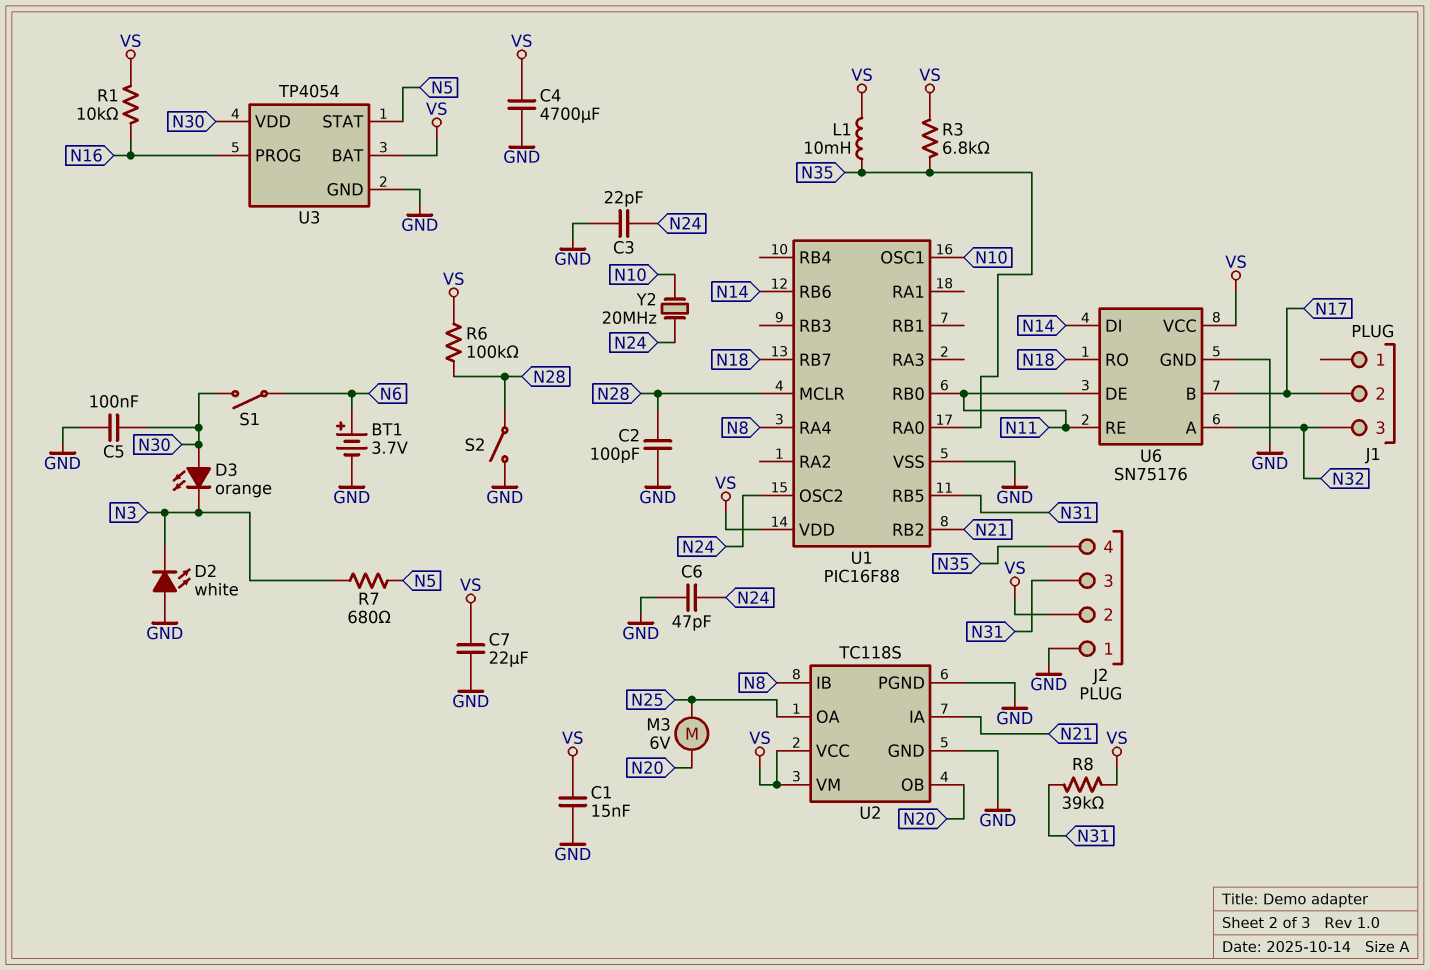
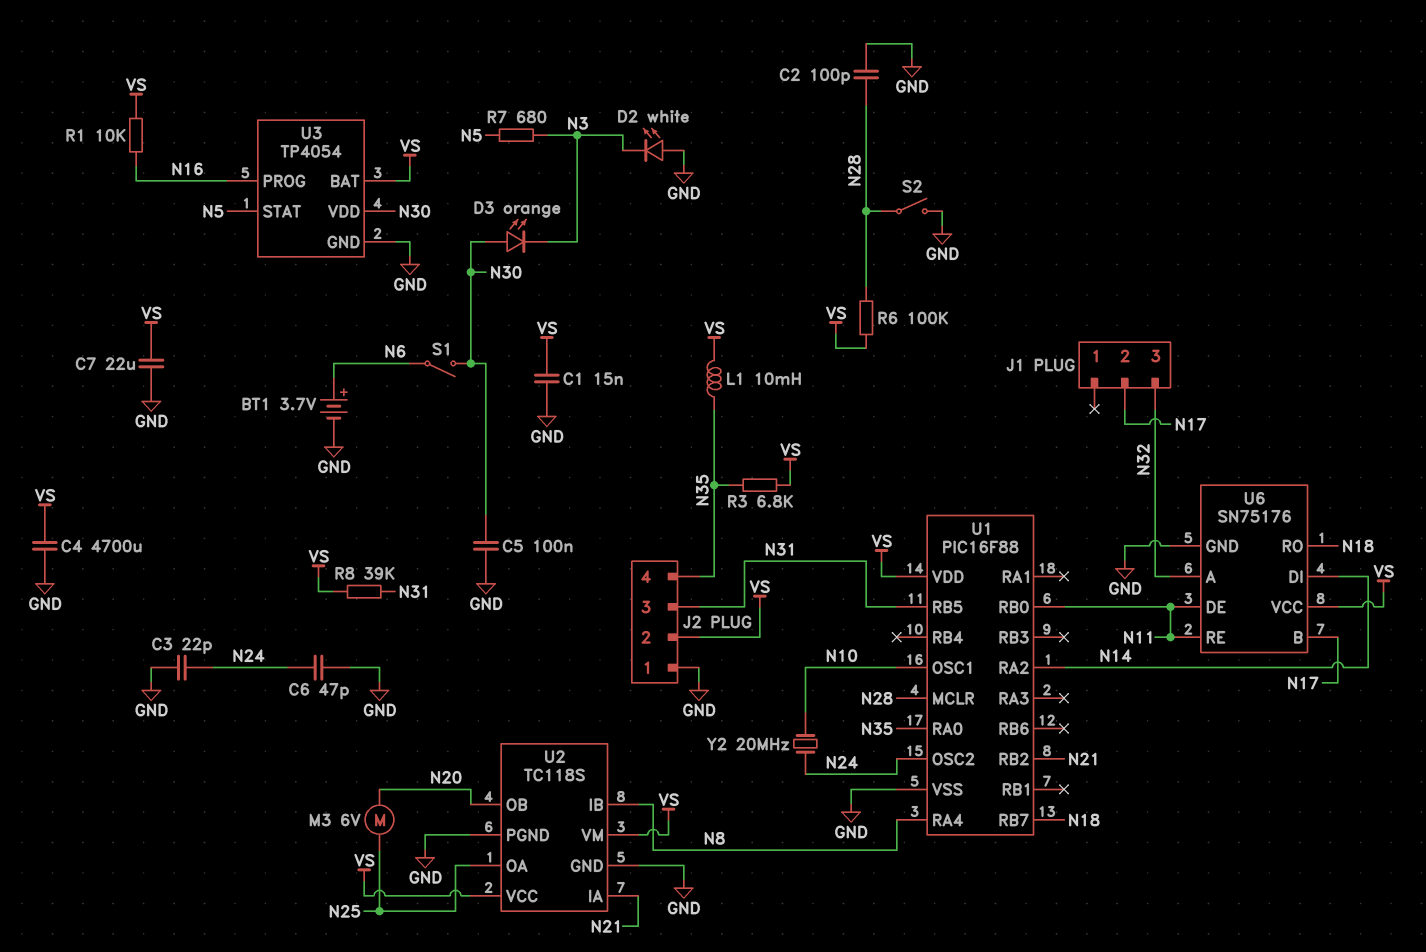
U1 pin RA2: none -> N14
U1 pin RB6: N14 -> none

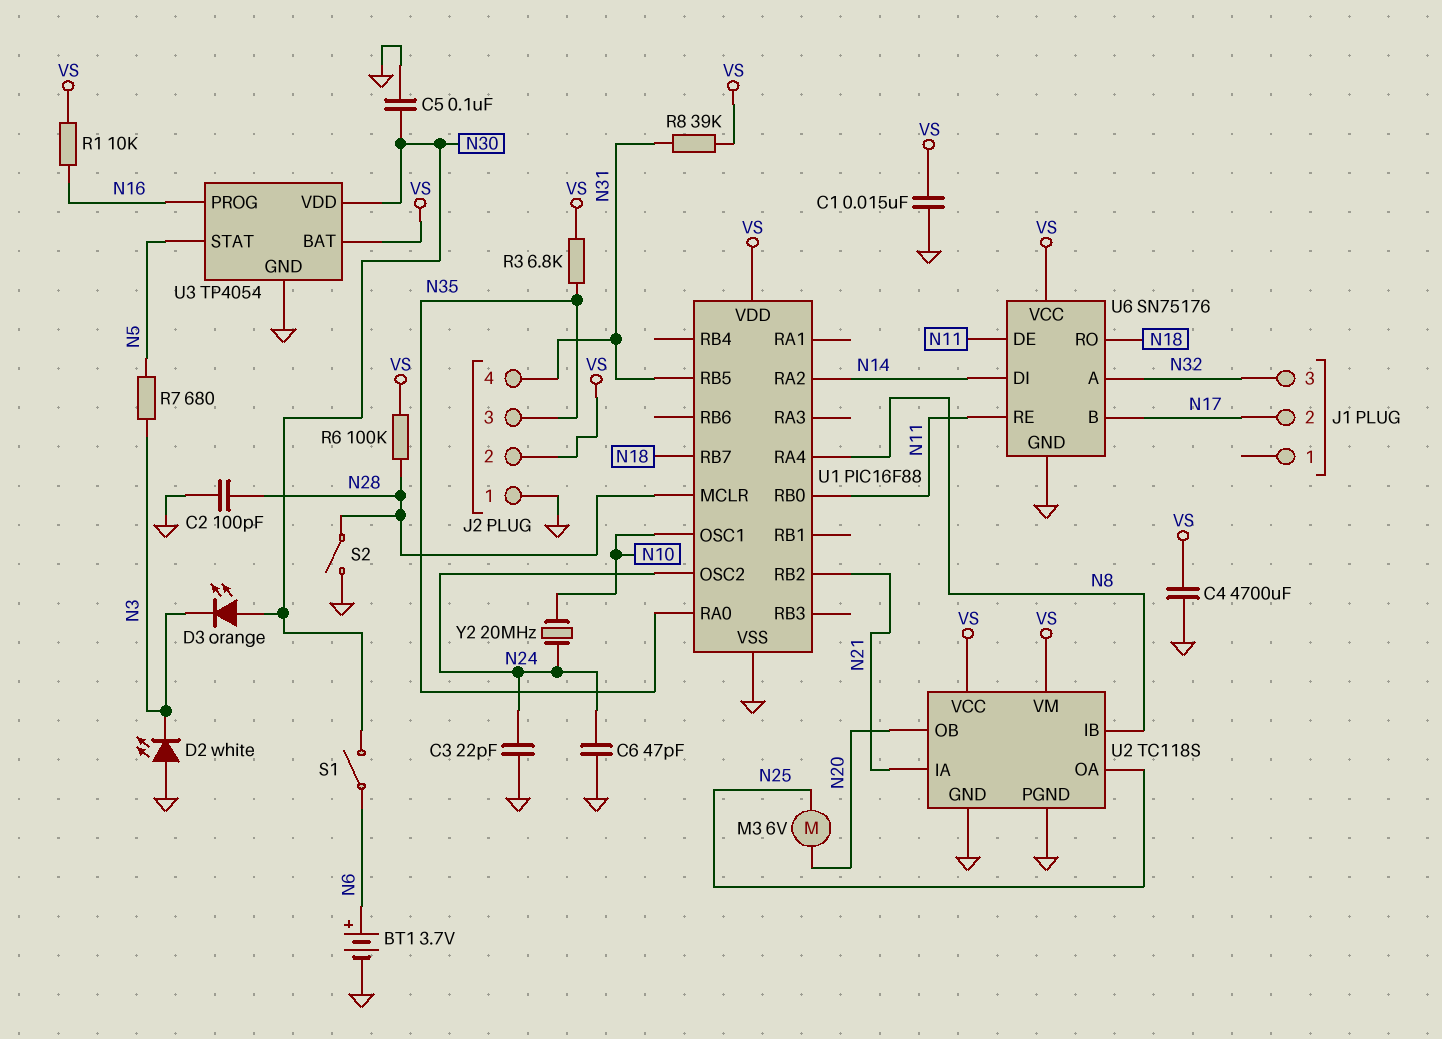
C7: 22uF (GND, VS) -> none
J2 pin 3: N31 -> N35
J2 pin 4: N35 -> N31
L1: 10mH (N35, VS) -> none

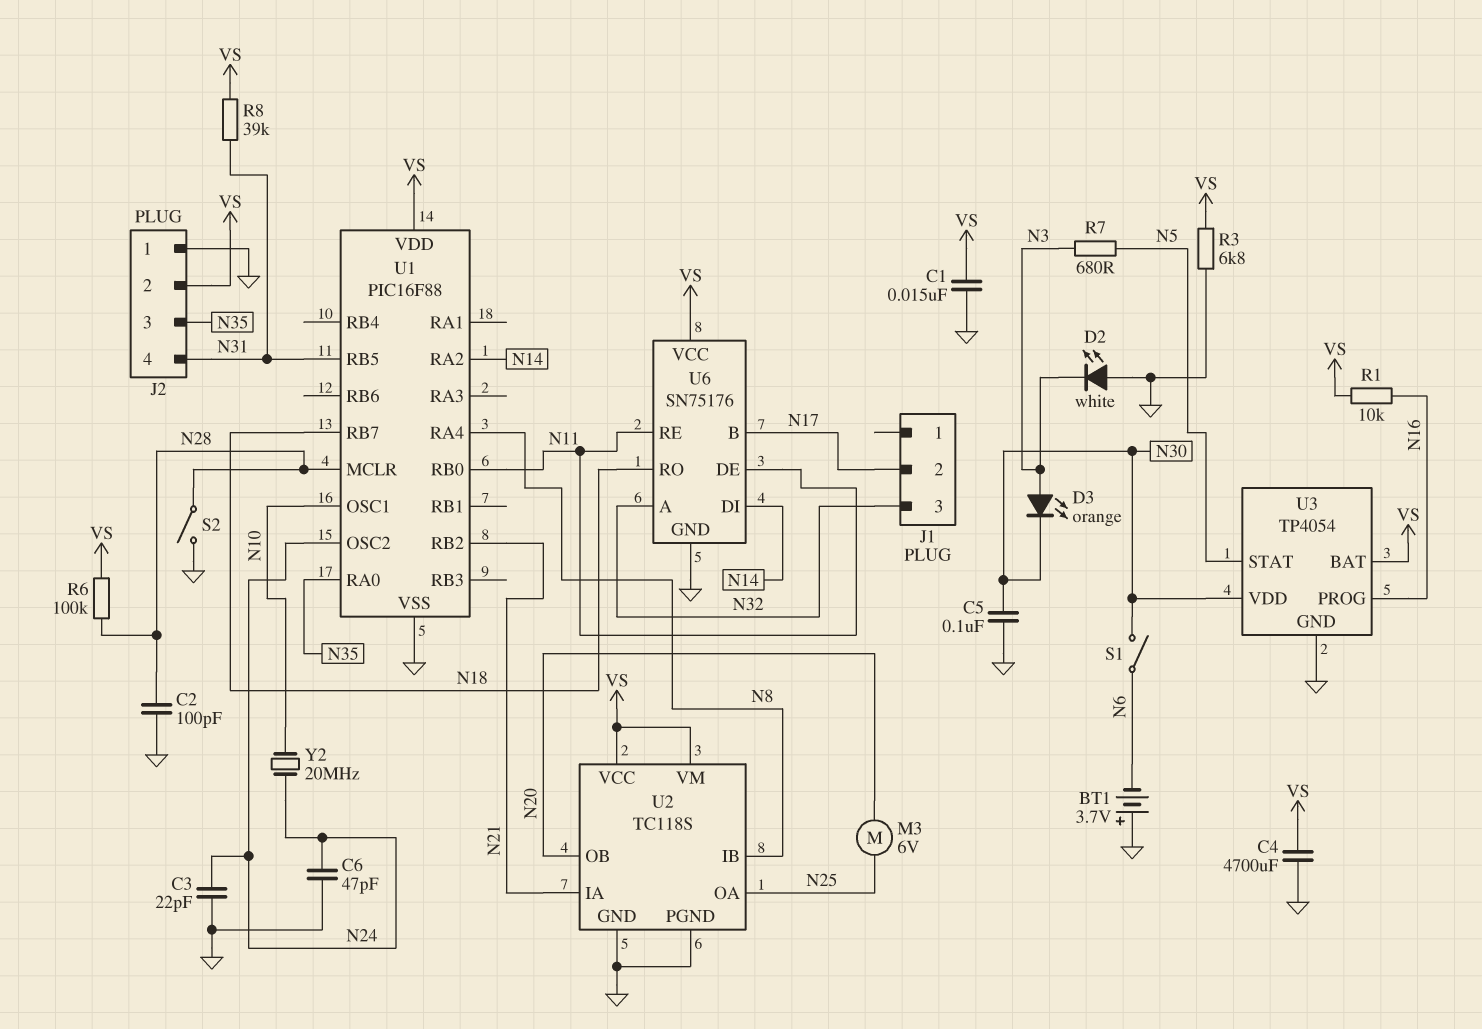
BT1: 3.7V (plus N6, minus GND) -> 3.7V (plus GND, minus N6)
D3: LED orange (A N30, K N3) -> LED orange (A N3, K N30)
R3: 6.8k (N35, VS) -> 6.8k (GND, VS)

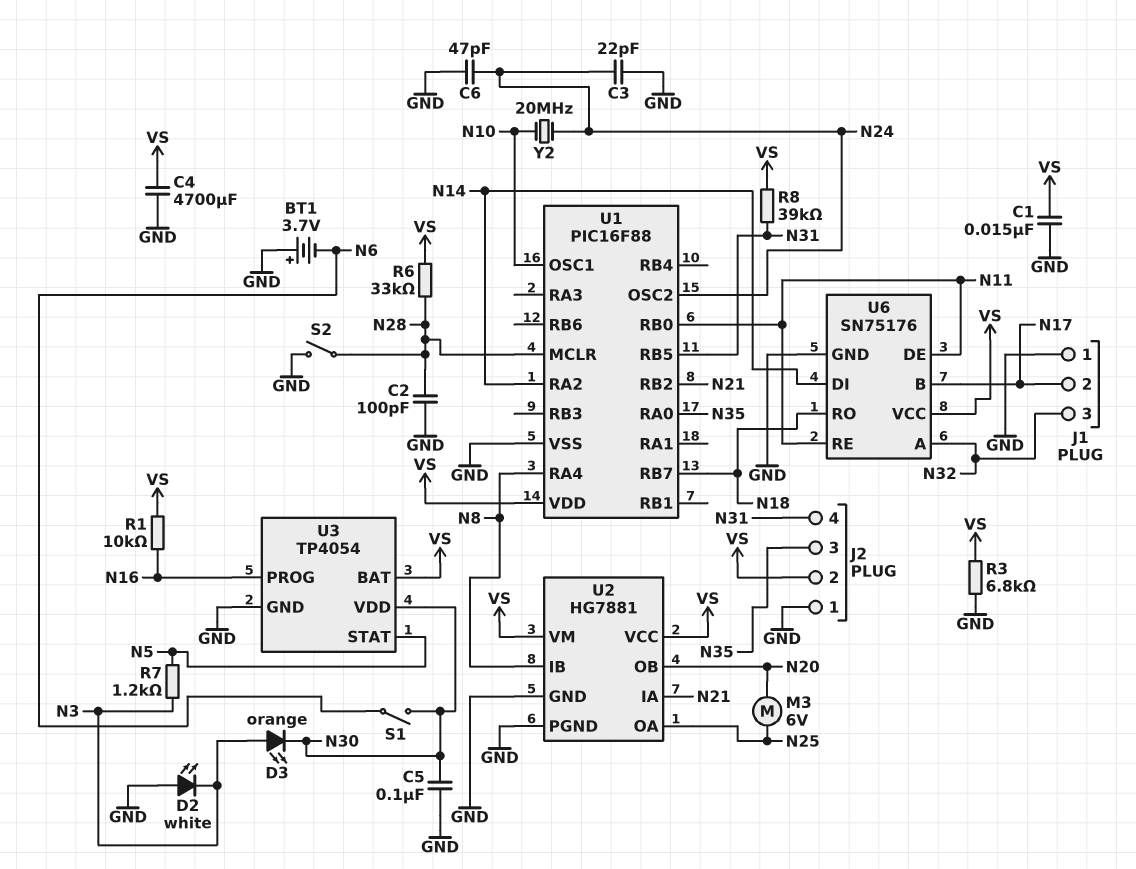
J1 pin 1: none -> GND
R6: 100k (N28, VS) -> 33k (N28, VS)
R7: 680 (N3, N5) -> 1.2k (N3, N5)
U2: TC118S -> HG7881

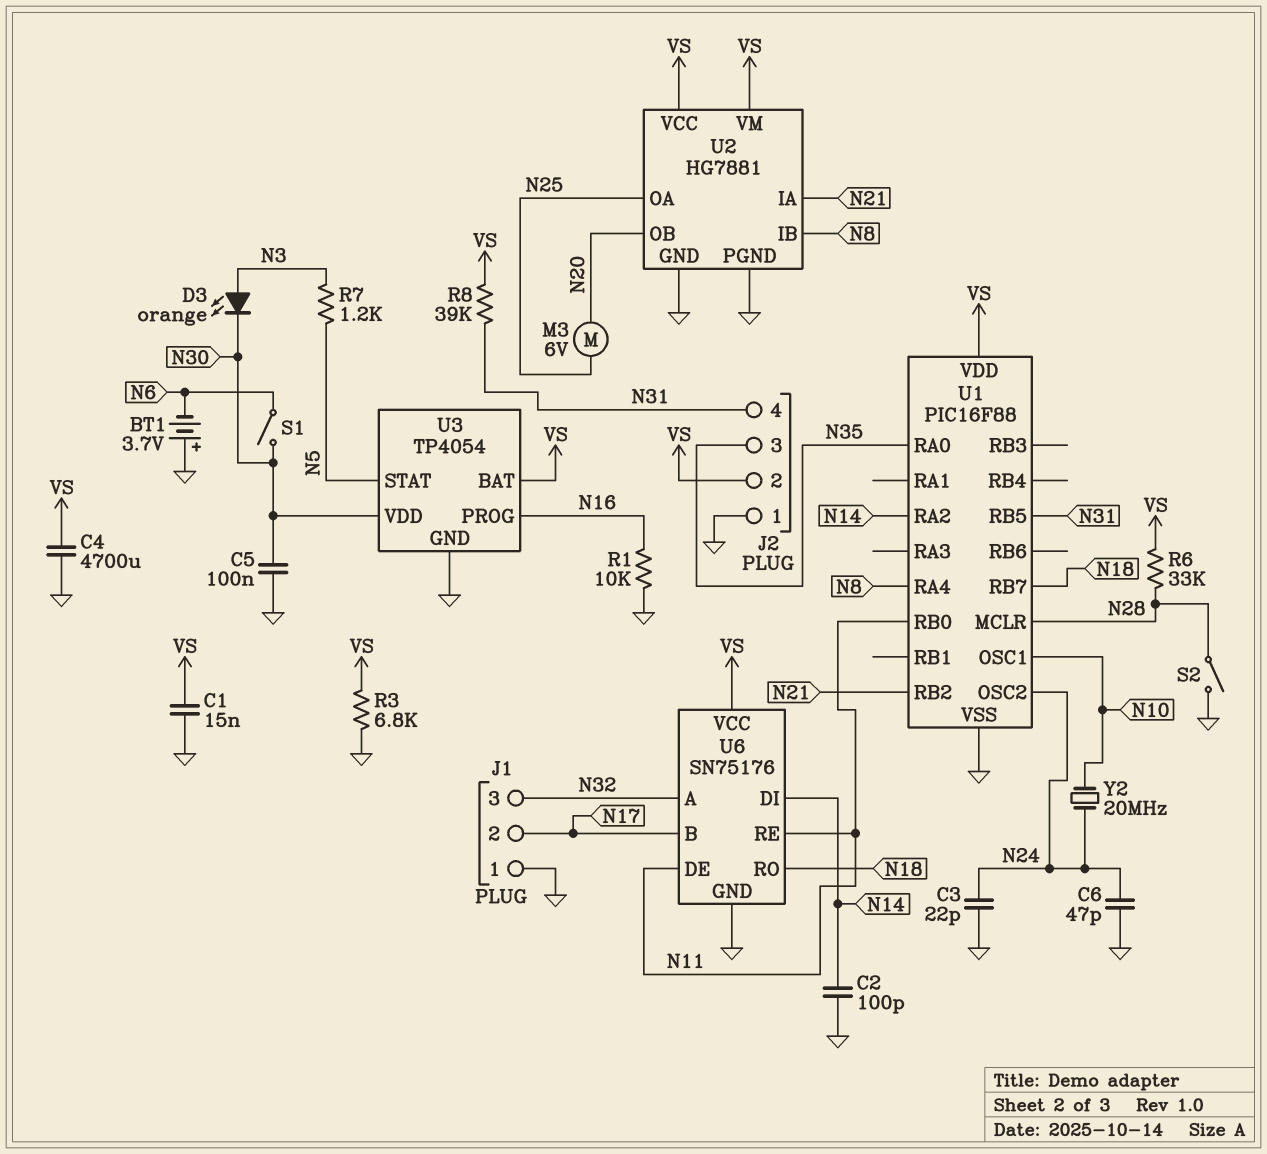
C2: 100pF (GND, N28) -> 100pF (GND, N14)
D2: LED white (A GND, K N3) -> none
R1: 10k (N16, VS) -> 10k (GND, N16)

